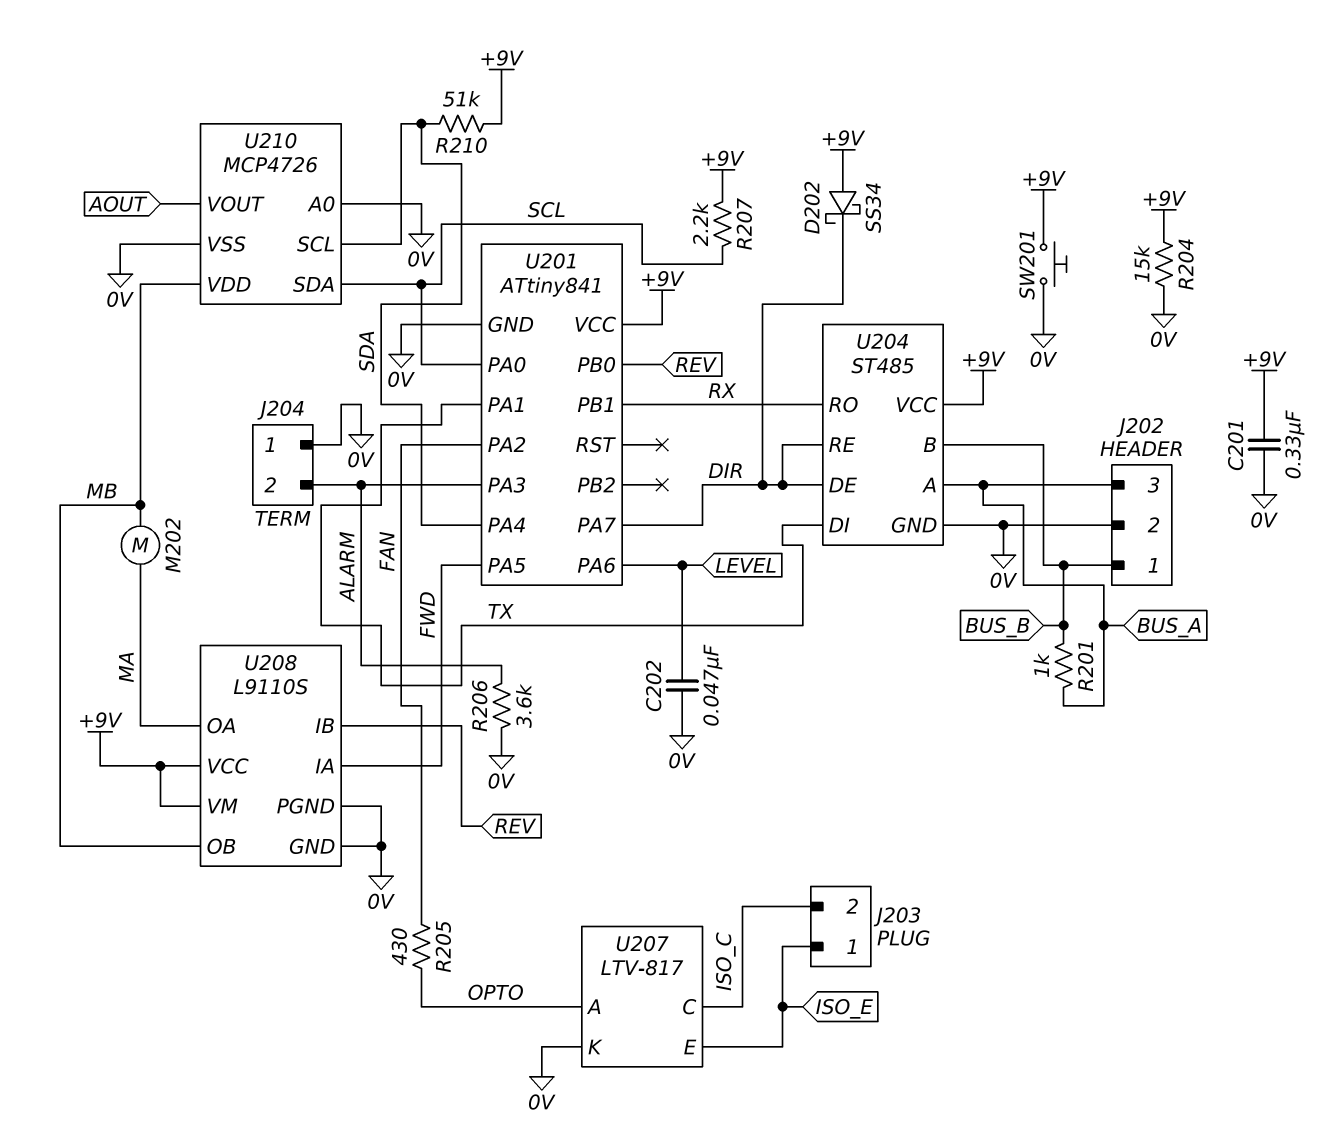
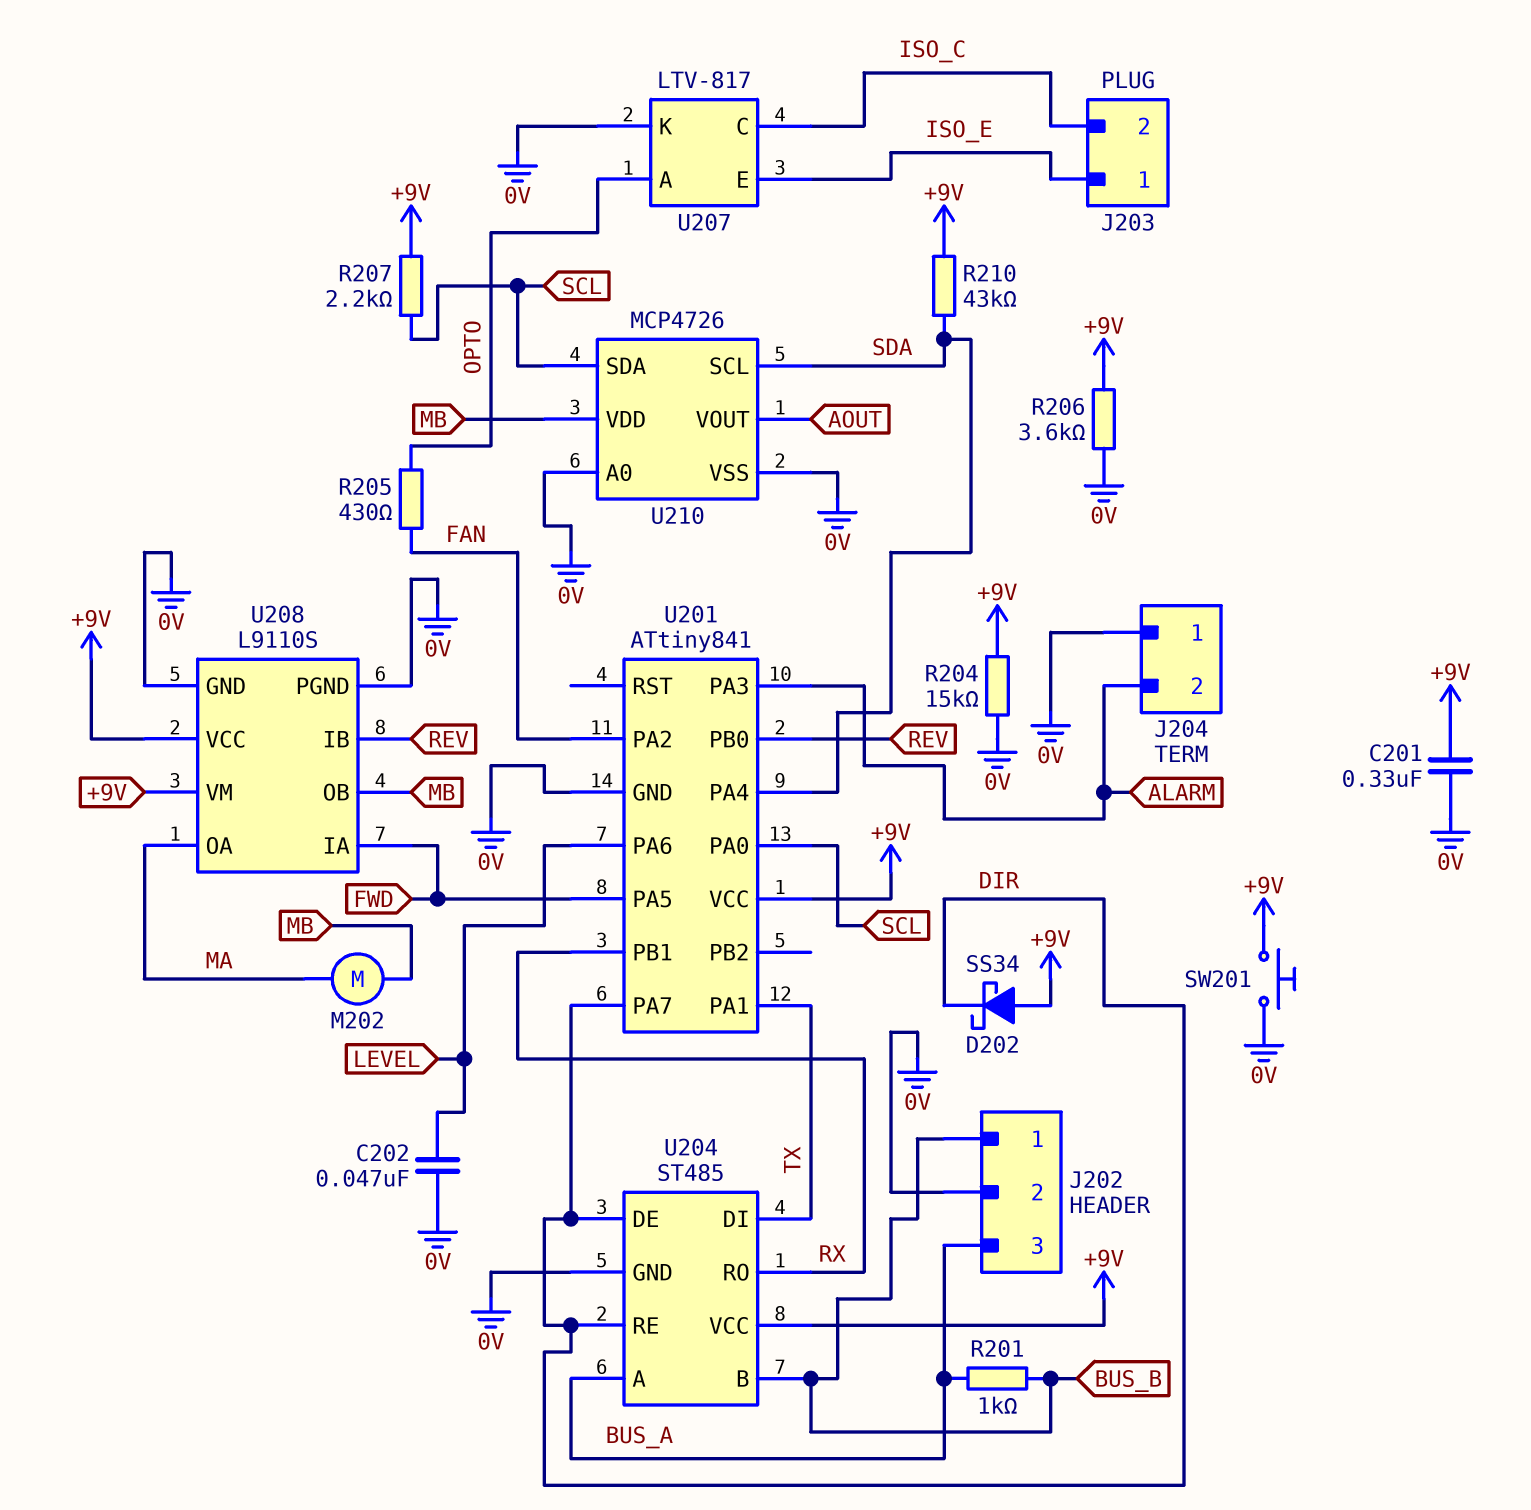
R206: 3.6k (0V, ALARM) -> 3.6k (+9V, 0V)
R210: 51k (+9V, SDA) -> 43k (+9V, SDA)

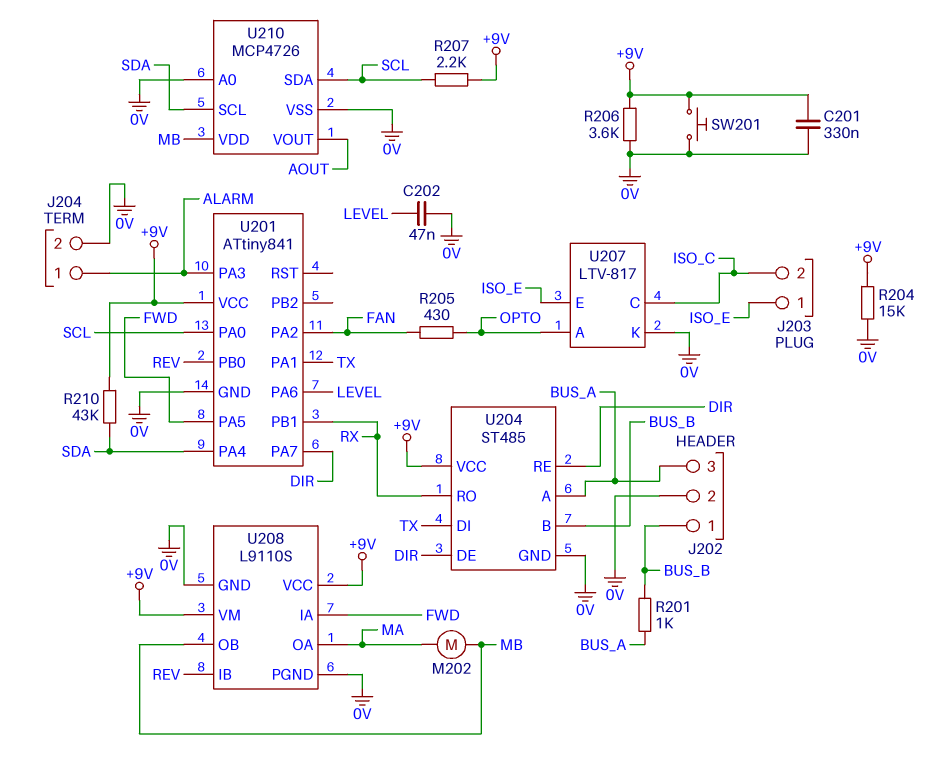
D202: schottky SS34 (A +9V, K DIR) -> none
J204 pin 1: 0V -> ALARM
J204 pin 2: ALARM -> 0V

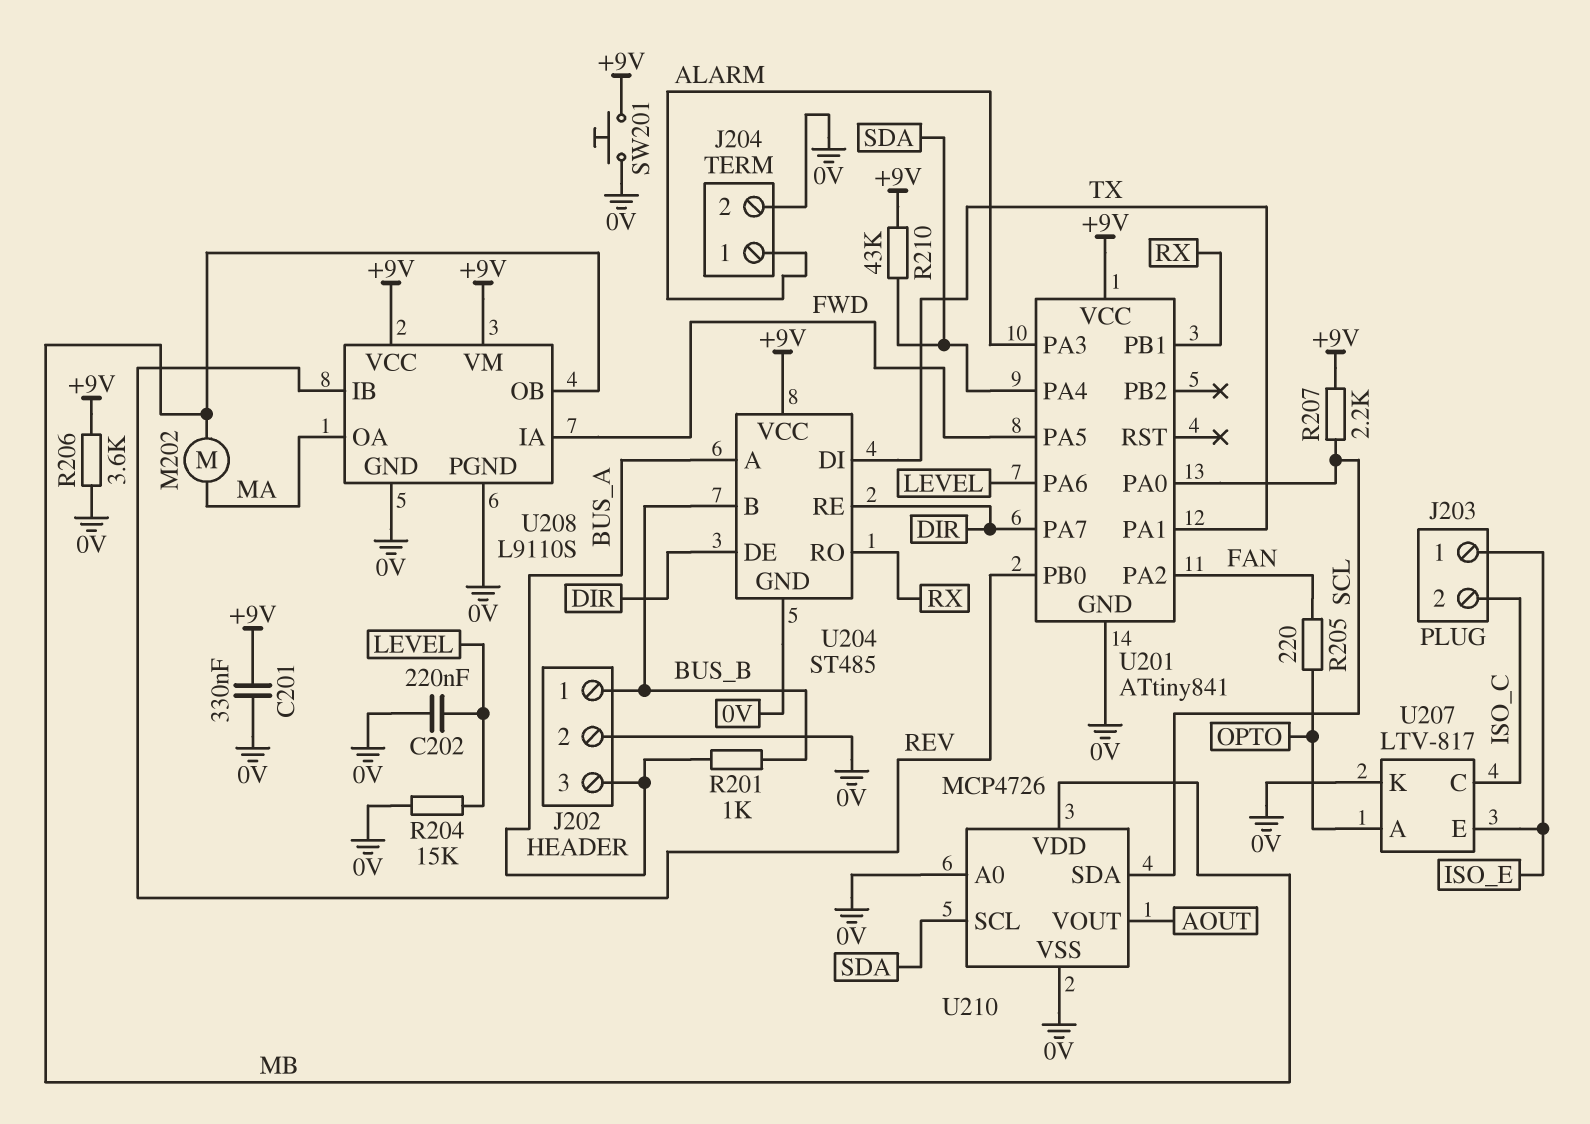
C202: 47nF (0V, LEVEL) -> 220nF (0V, LEVEL)
R204: 15k (+9V, 0V) -> 15k (0V, LEVEL)
R205: 430 (FAN, OPTO) -> 220 (FAN, OPTO)

